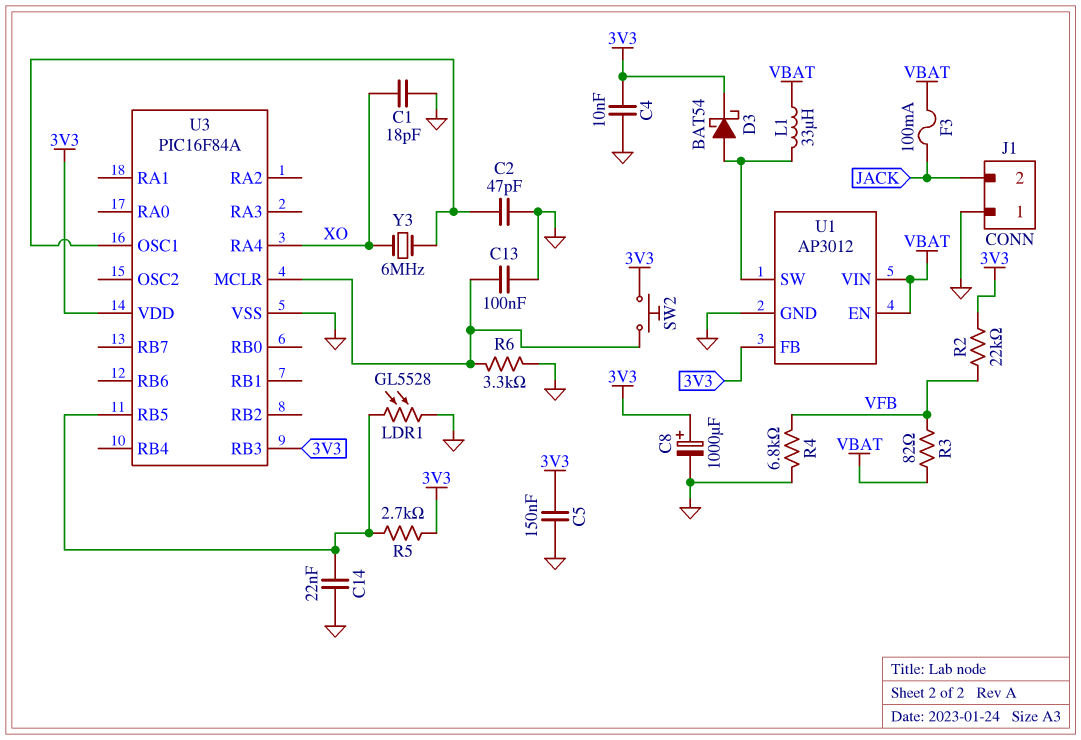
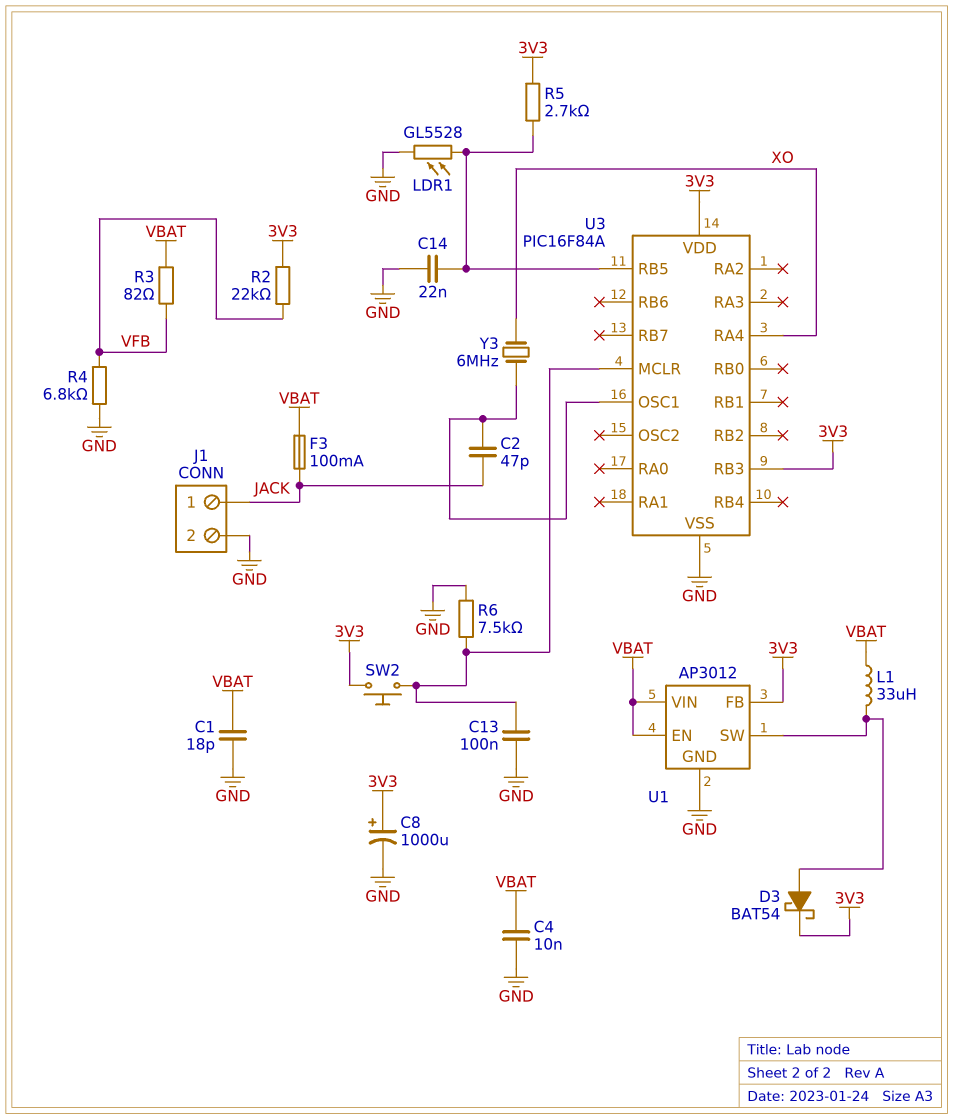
C1: 18pF (GND, XO) -> 18pF (GND, VBAT)
C2: 47pF (GND, U3/OSC1) -> 47pF (JACK, U3/OSC1)
C4: 10nF (3V3, GND) -> 10nF (GND, VBAT)
C5: 150nF (3V3, GND) -> none
J1 pin 1: GND -> JACK
J1 pin 2: JACK -> GND
R6: 3.3k (GND, U3/MCLR) -> 7.5k (GND, U3/MCLR)

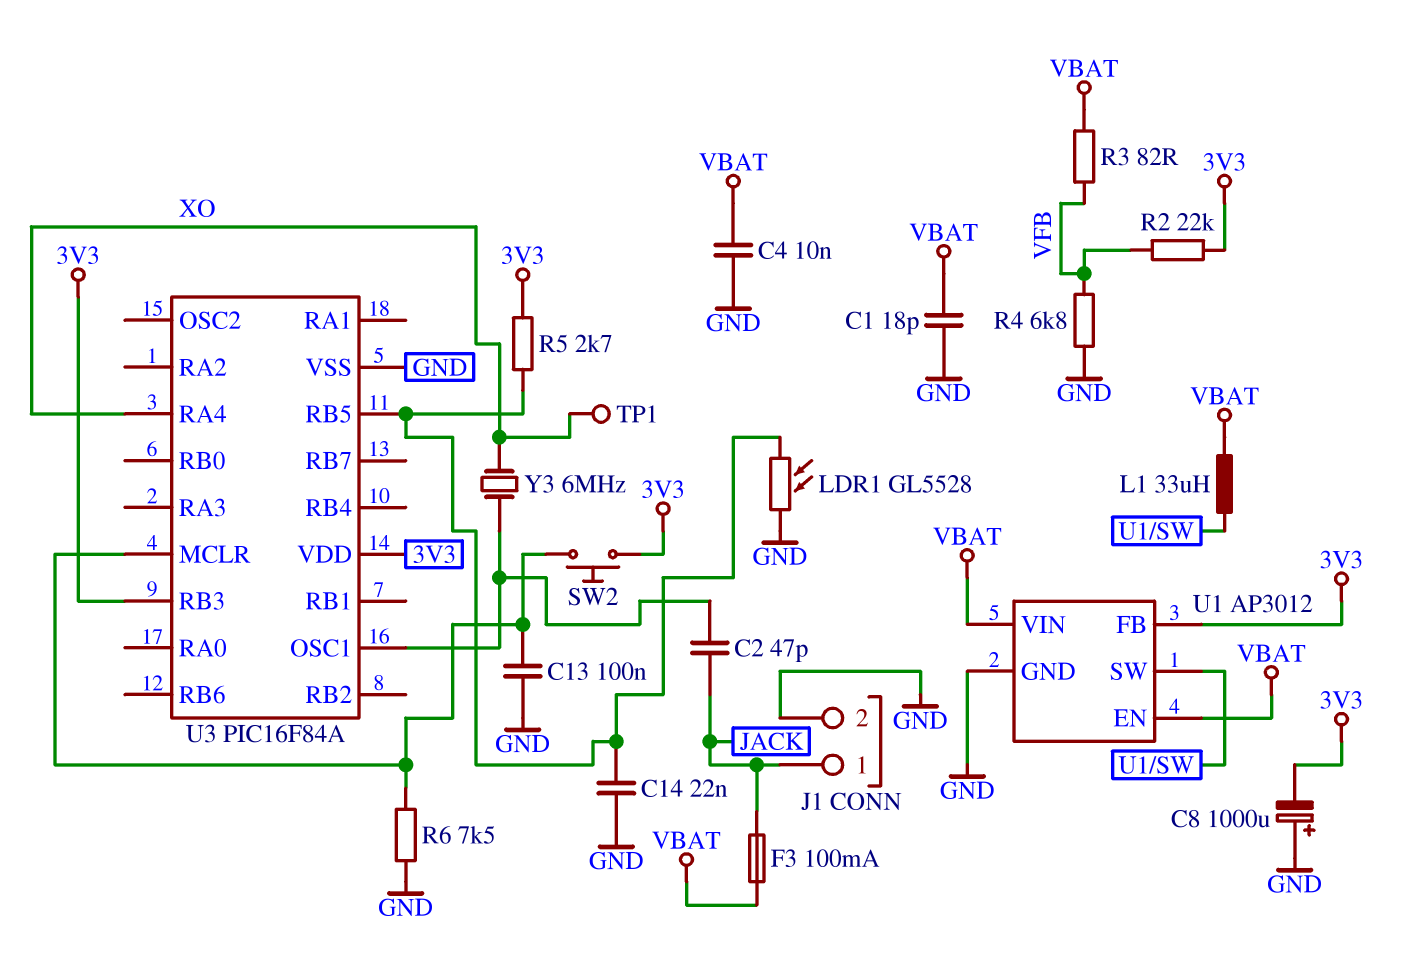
C8: 1000uF (plus 3V3, minus GND) -> 1000uF (plus GND, minus 3V3)
D3: schottky BAT54 (A U1/SW, K 3V3) -> none
TP1: none -> test point (XO)

